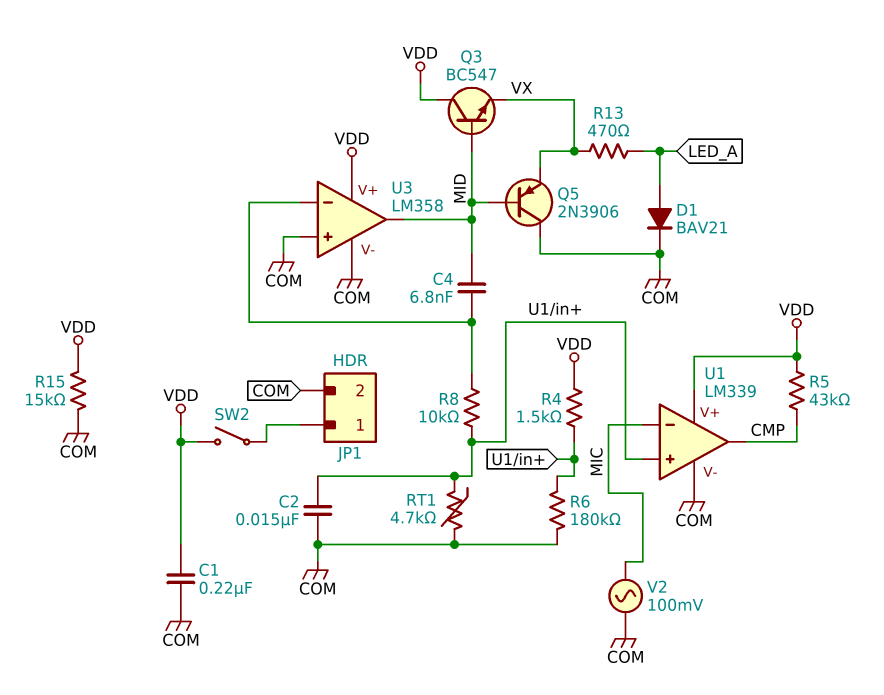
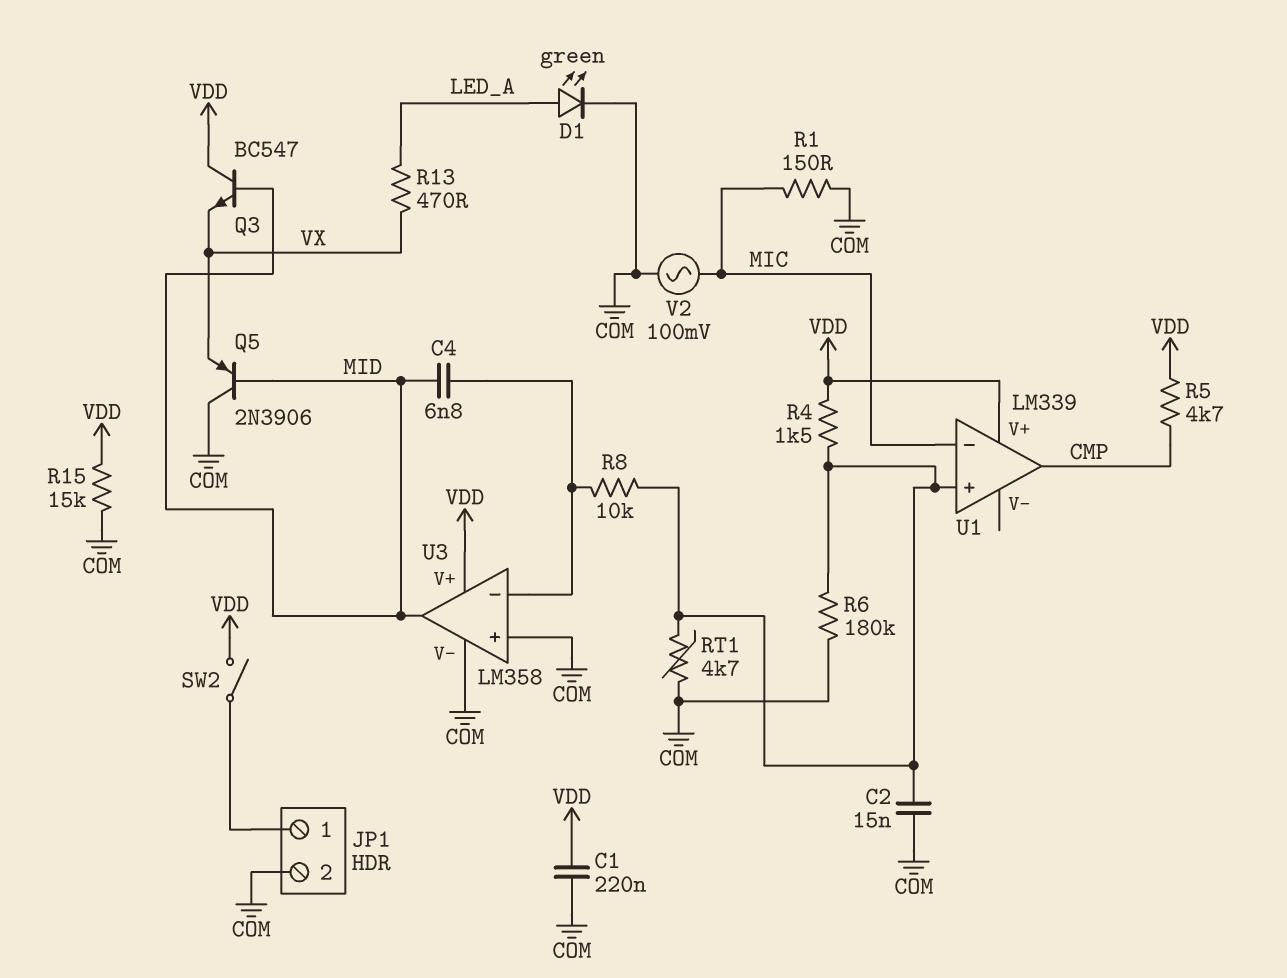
D1: diode BAV21 (A LED_A, K COM) -> LED green (A LED_A, K COM)
R1: none -> 150 (COM, MIC)
R5: 43k (CMP, VDD) -> 4.7k (CMP, VDD)
U1 pin V-: COM -> none

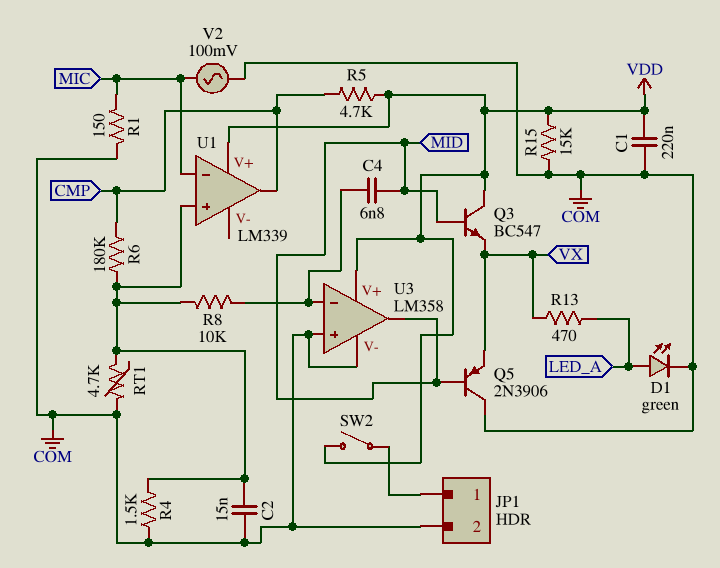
R4: 1.5k (U1/in+, VDD) -> 1.5k (COM, U1/in+)
R6: 180k (COM, U1/in+) -> 180k (CMP, U1/in+)

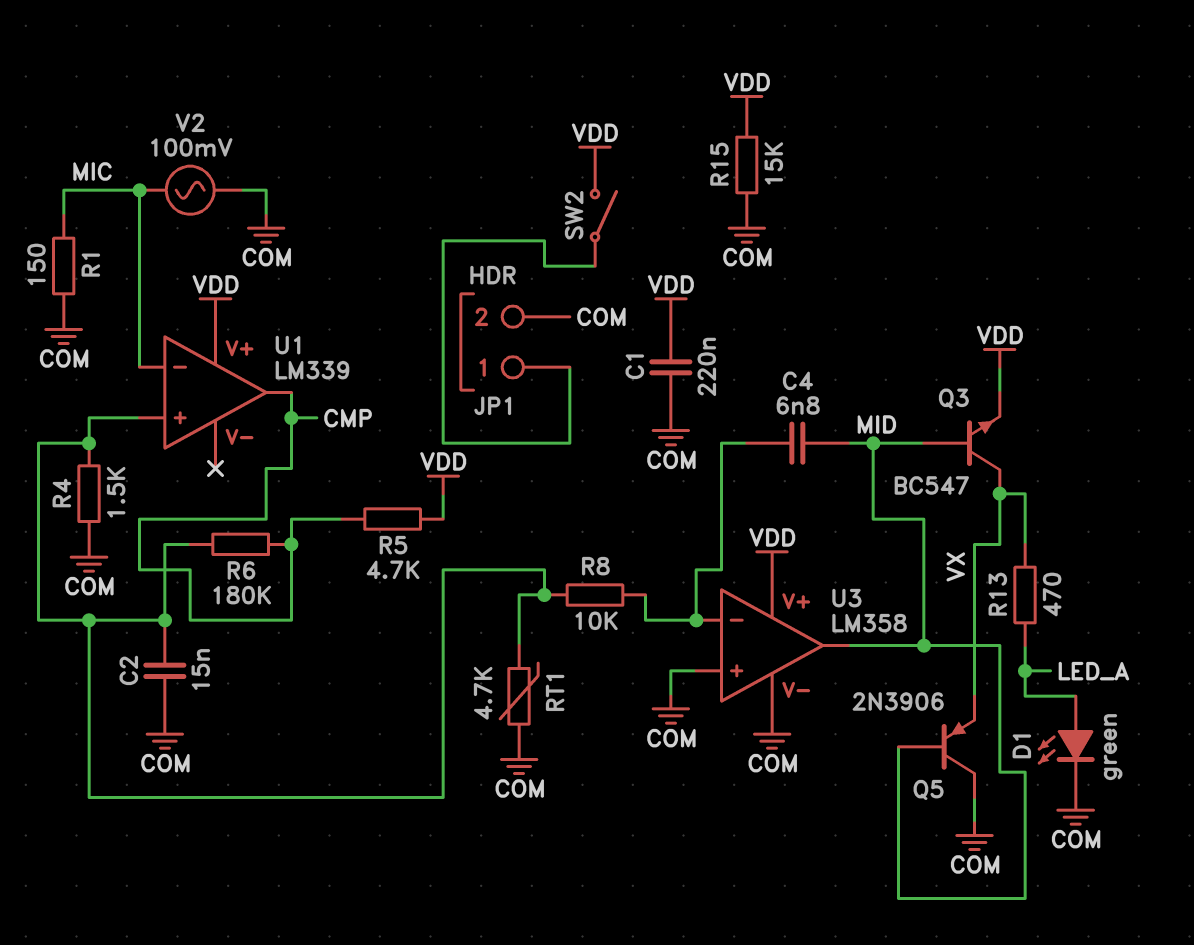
Q3: NPN BC547 (B MID, C VDD, E VX) -> NPN BC547 (B MID, C VX, E VDD)

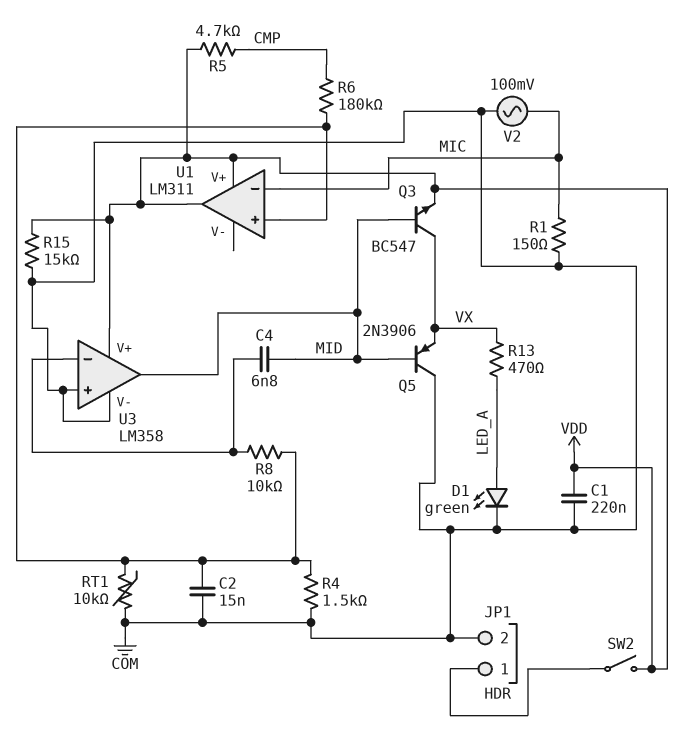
RT1: 4.7k (COM, U1/in+) -> 10k (COM, U1/in+)
U1: LM339 -> LM311
U1 pin out: CMP -> VDD

